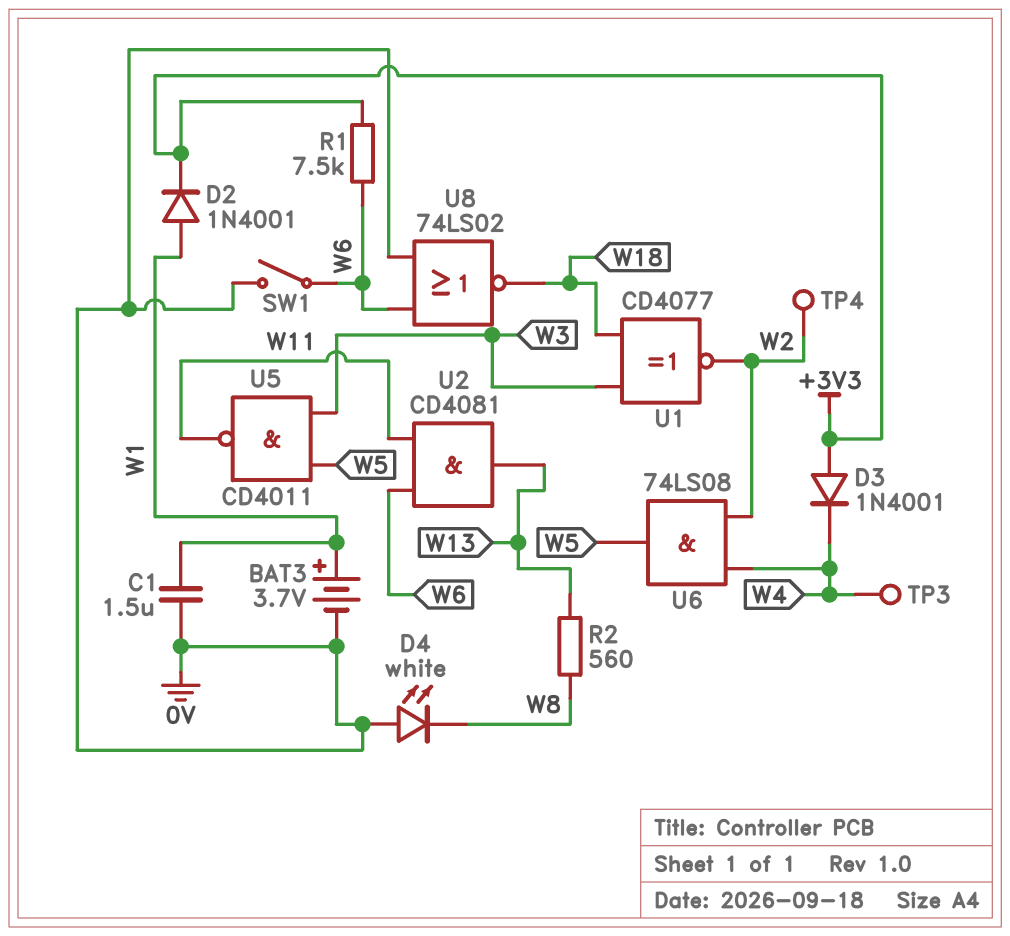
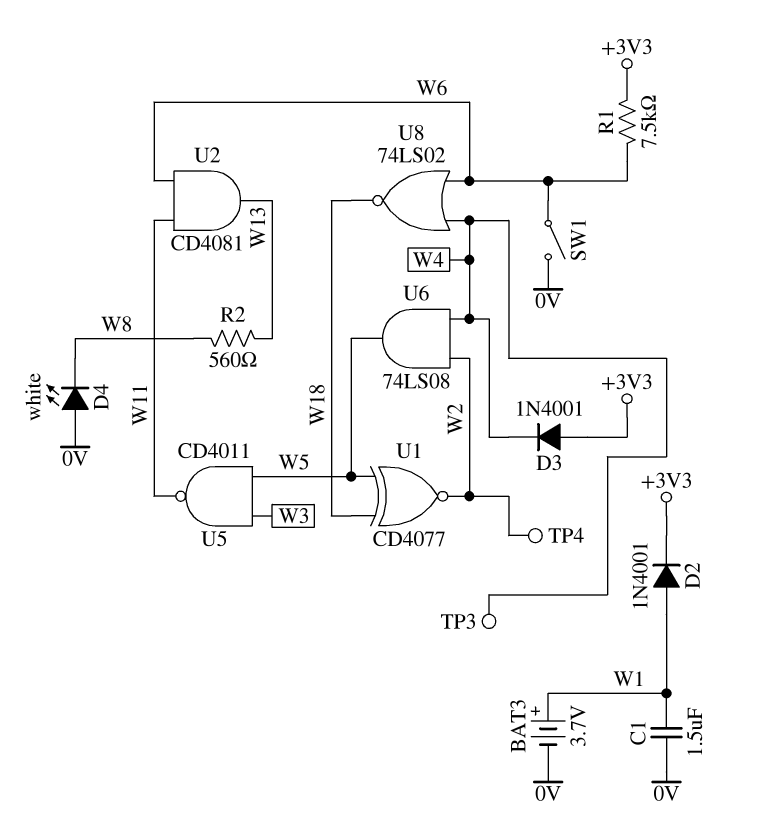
U1: XNOR CD4077 (in W3, in W18, out W2) -> XNOR CD4077 (in W5, in W18, out W2)
U8: NOR 74LS02 (in 0V, in W6, out W18) -> NOR 74LS02 (in W4, in W6, out W18)

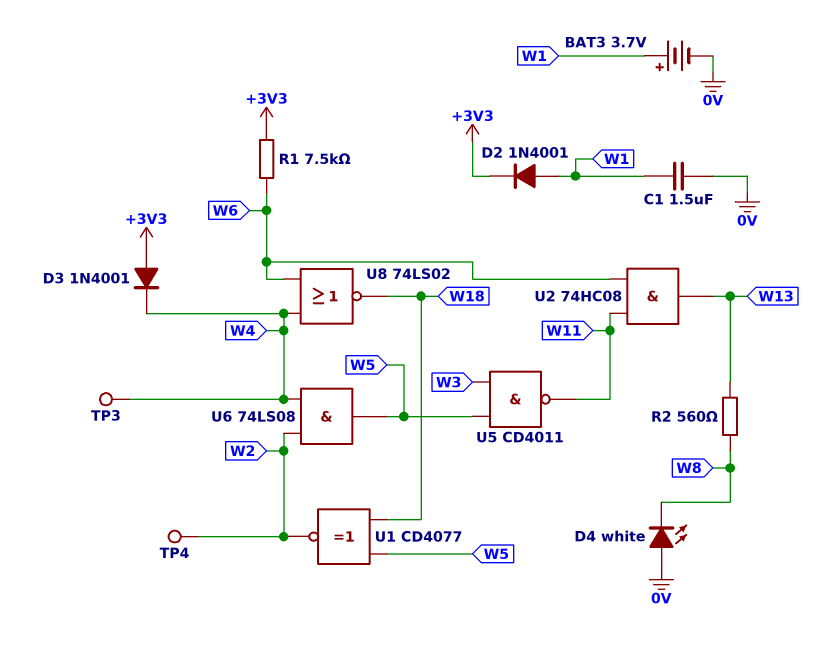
SW1: switch (0V, W6) -> none
U2: AND CD4081 (in W6, in W11, out W13) -> AND 74HC08 (in W6, in W11, out W13)

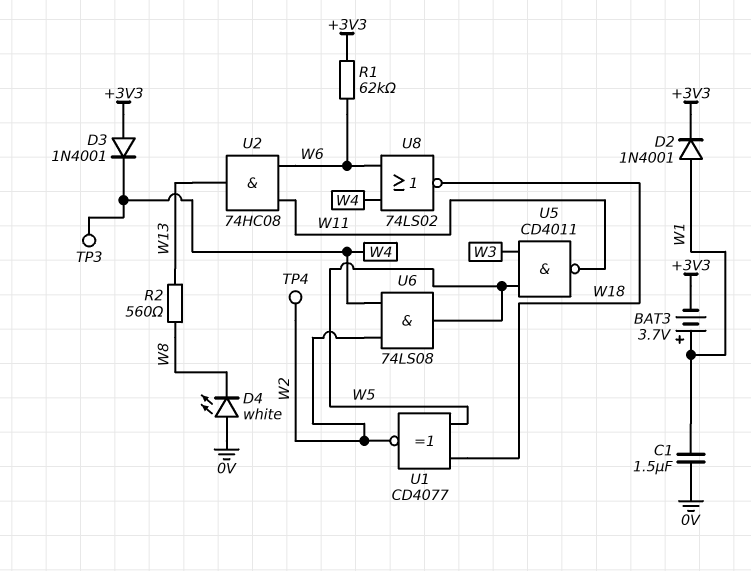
BAT3: 3.7V (plus W1, minus 0V) -> 3.7V (plus W1, minus +3V3)
R1: 7.5k (+3V3, W6) -> 62k (+3V3, W6)

